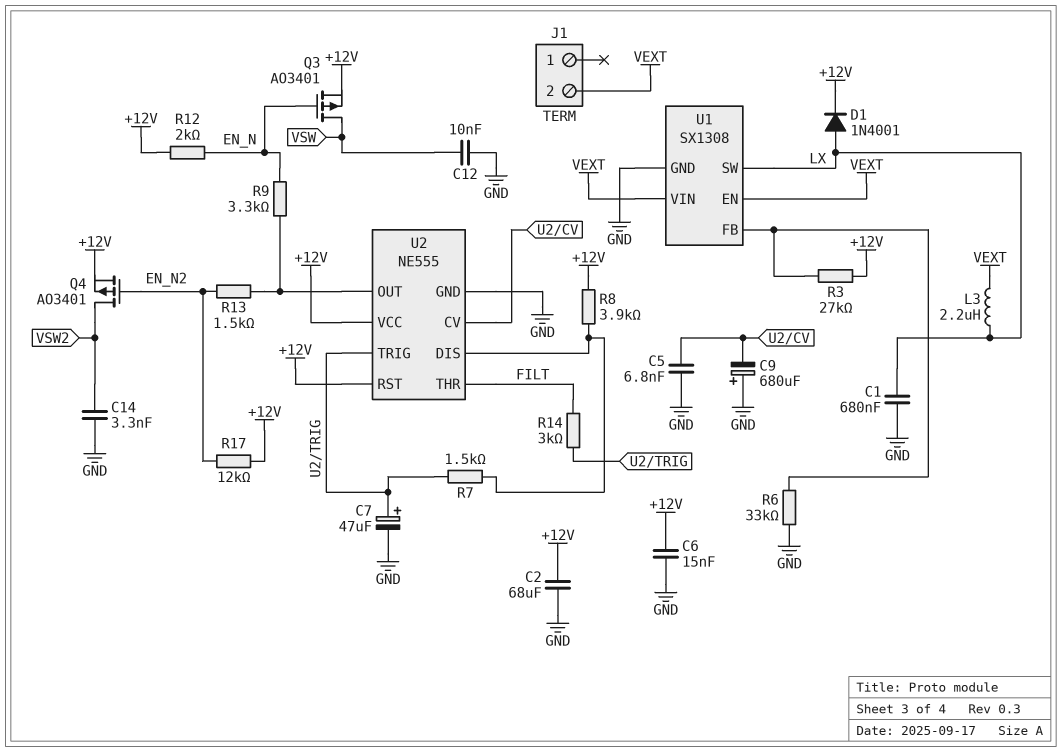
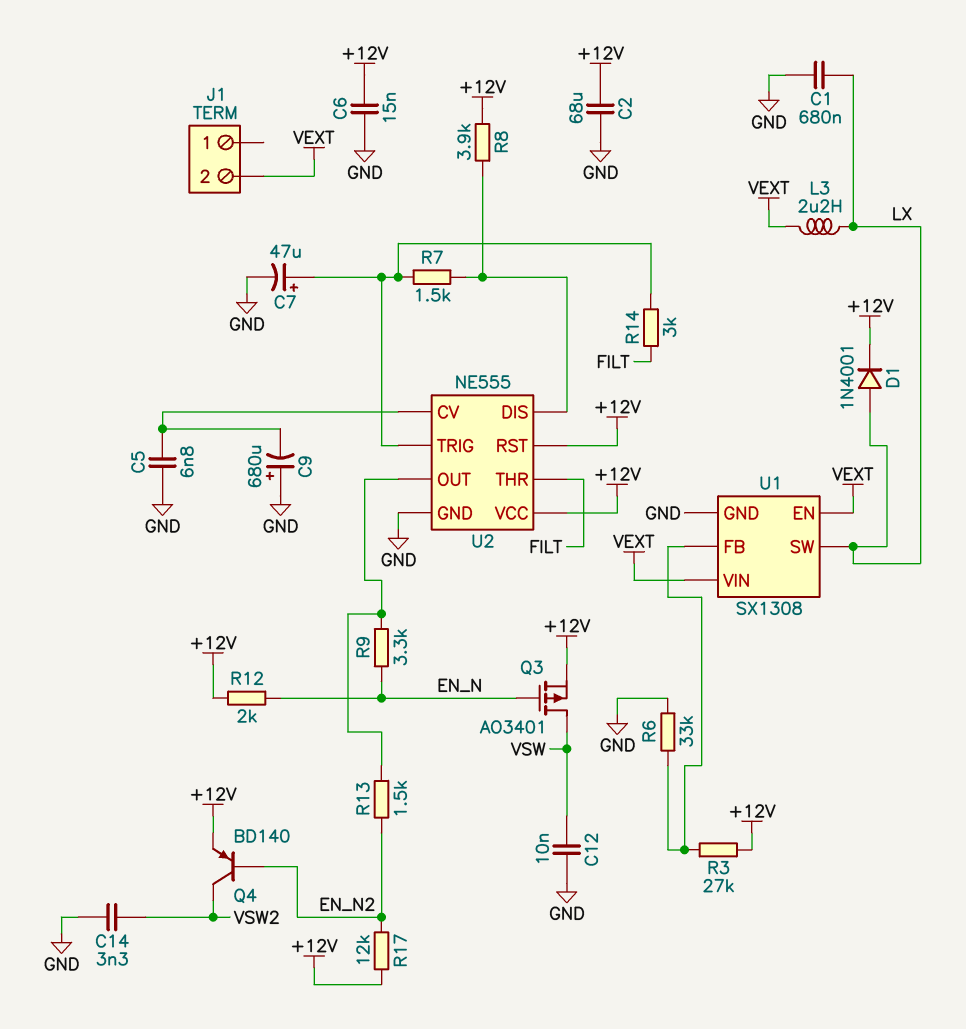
Q4: PMOS AO3401 (G EN_N2, D VSW2, S +12V) -> PNP BD140 (B EN_N2, C VSW2, E +12V)

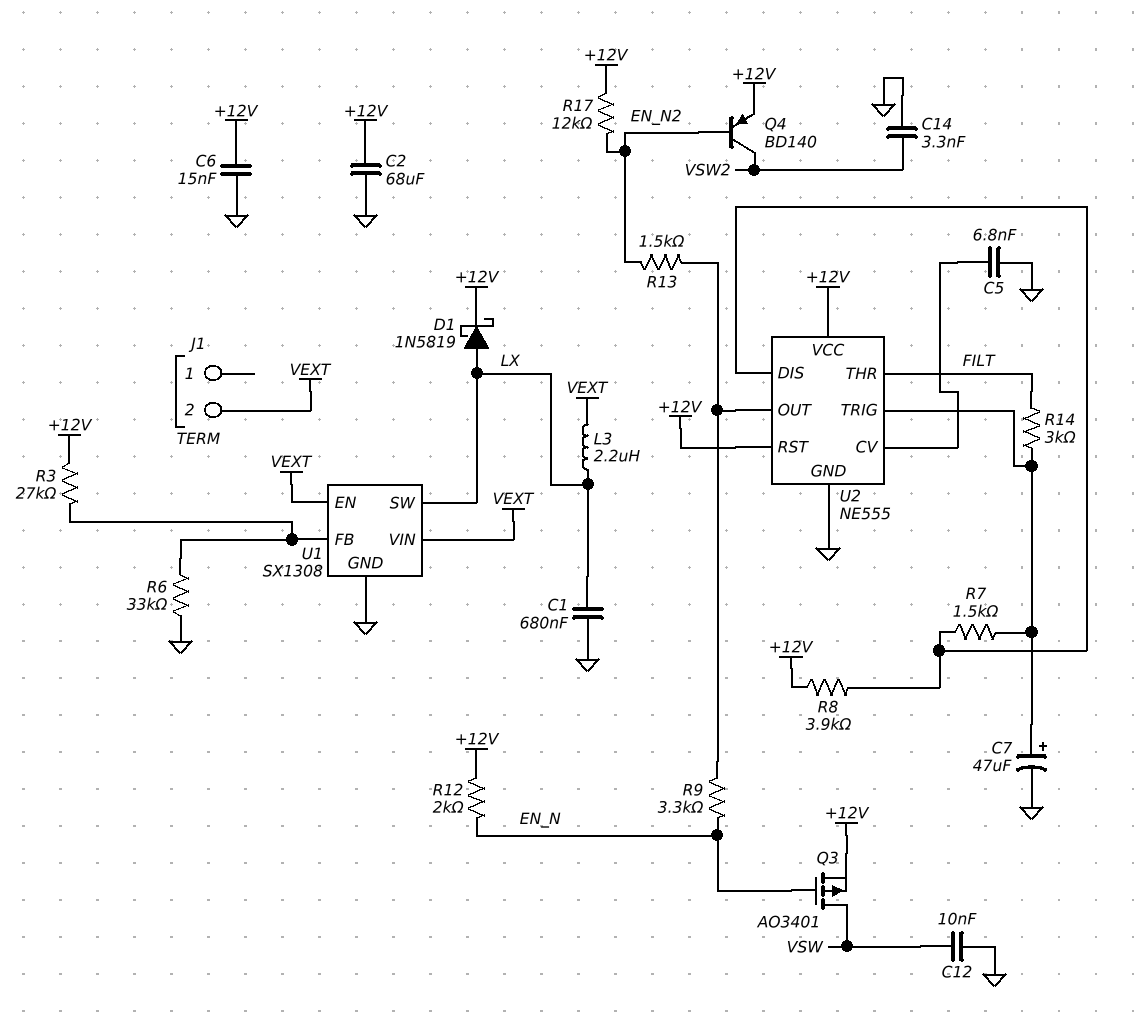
C9: 680uF (plus GND, minus U2/CV) -> none
D1: diode 1N4001 (A LX, K +12V) -> schottky 1N5819 (A LX, K +12V)

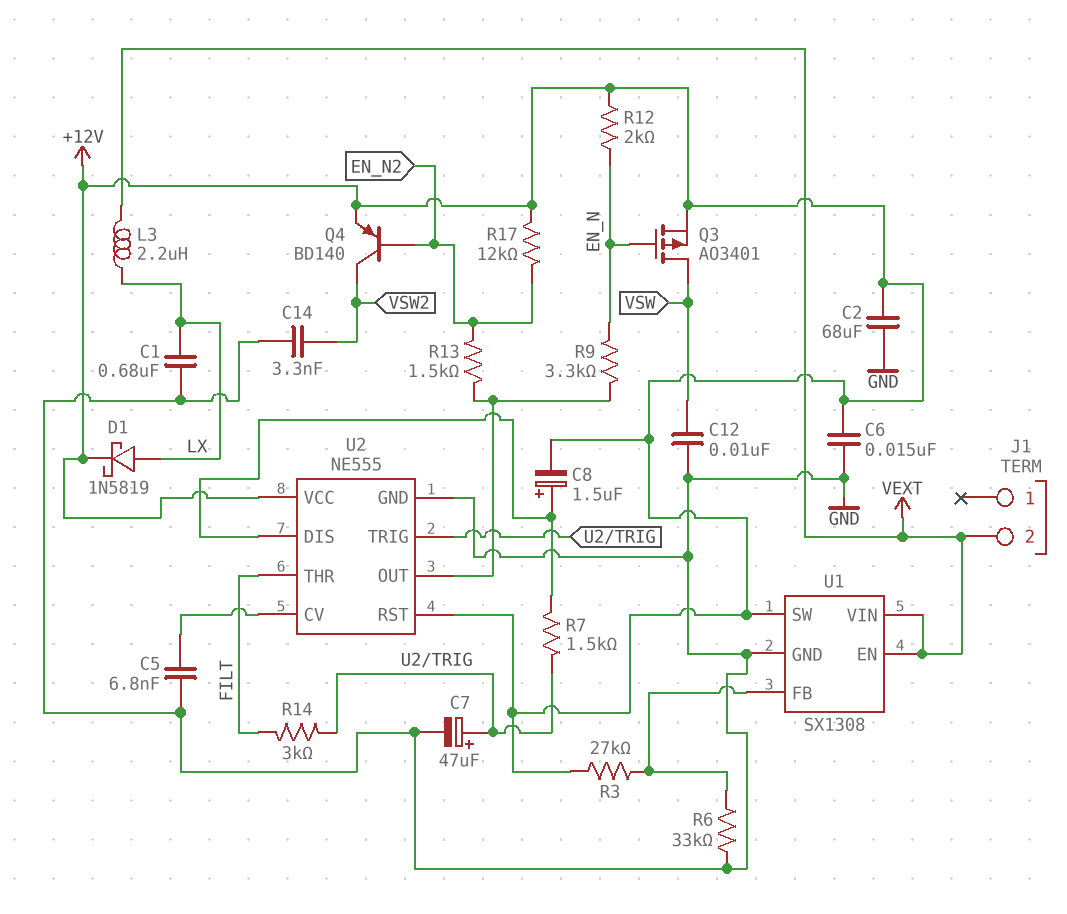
C8: none -> 1.5uF (plus U2/DIS, minus +12V)
R8: 3.9k (+12V, U2/DIS) -> none
U1 pin SW: LX -> +12V

